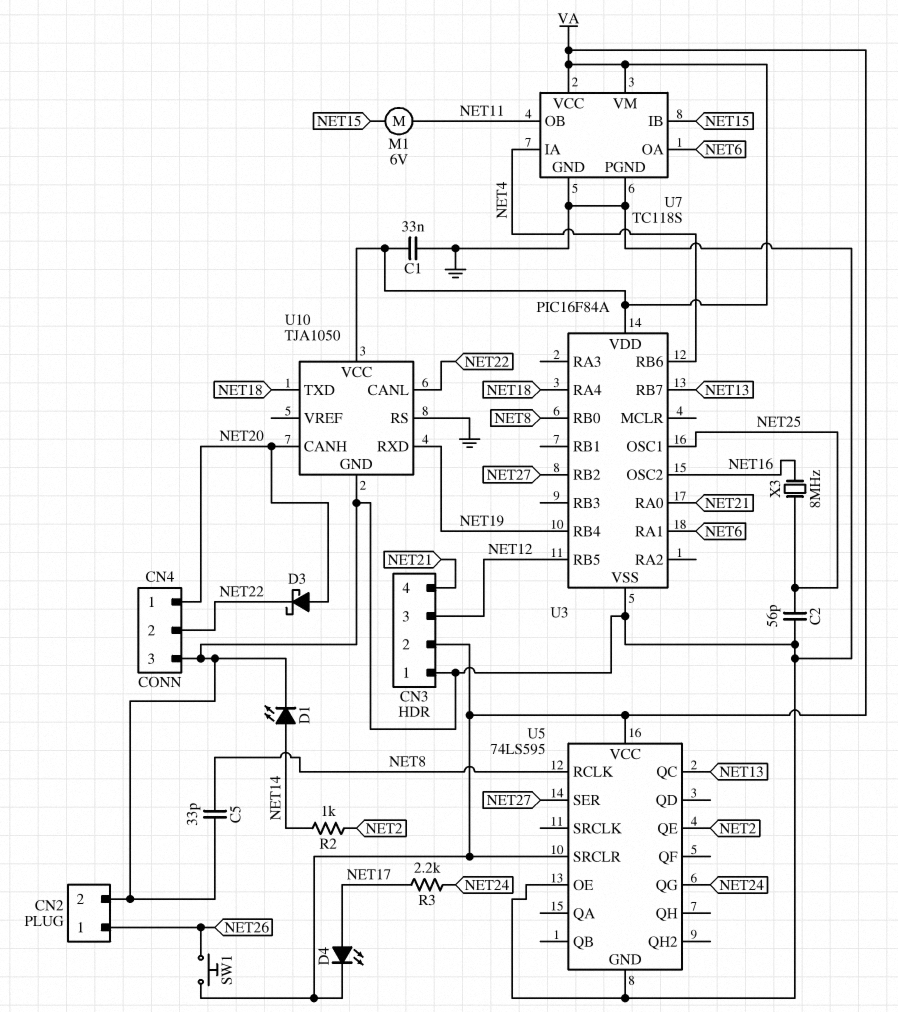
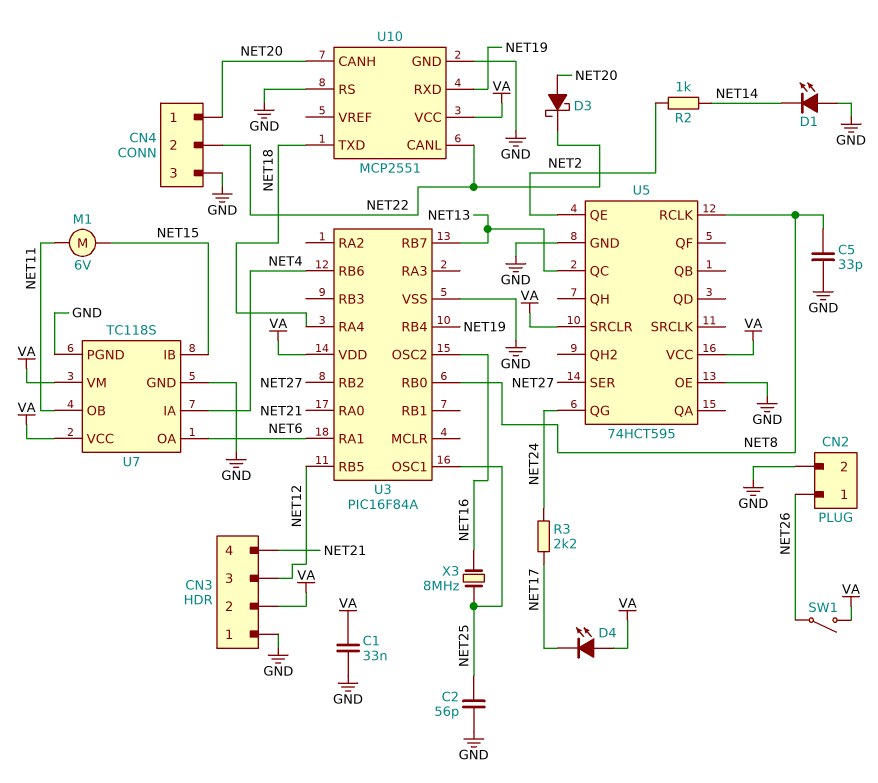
D1: LED (A NET14, K GND) -> LED (A GND, K NET14)
D4: LED (A NET17, K VA) -> LED (A VA, K NET17)
SW1: button (NET26, VA) -> switch (NET26, VA)
U5: 74LS595 -> 74HCT595
U10: TJA1050 -> MCP2551

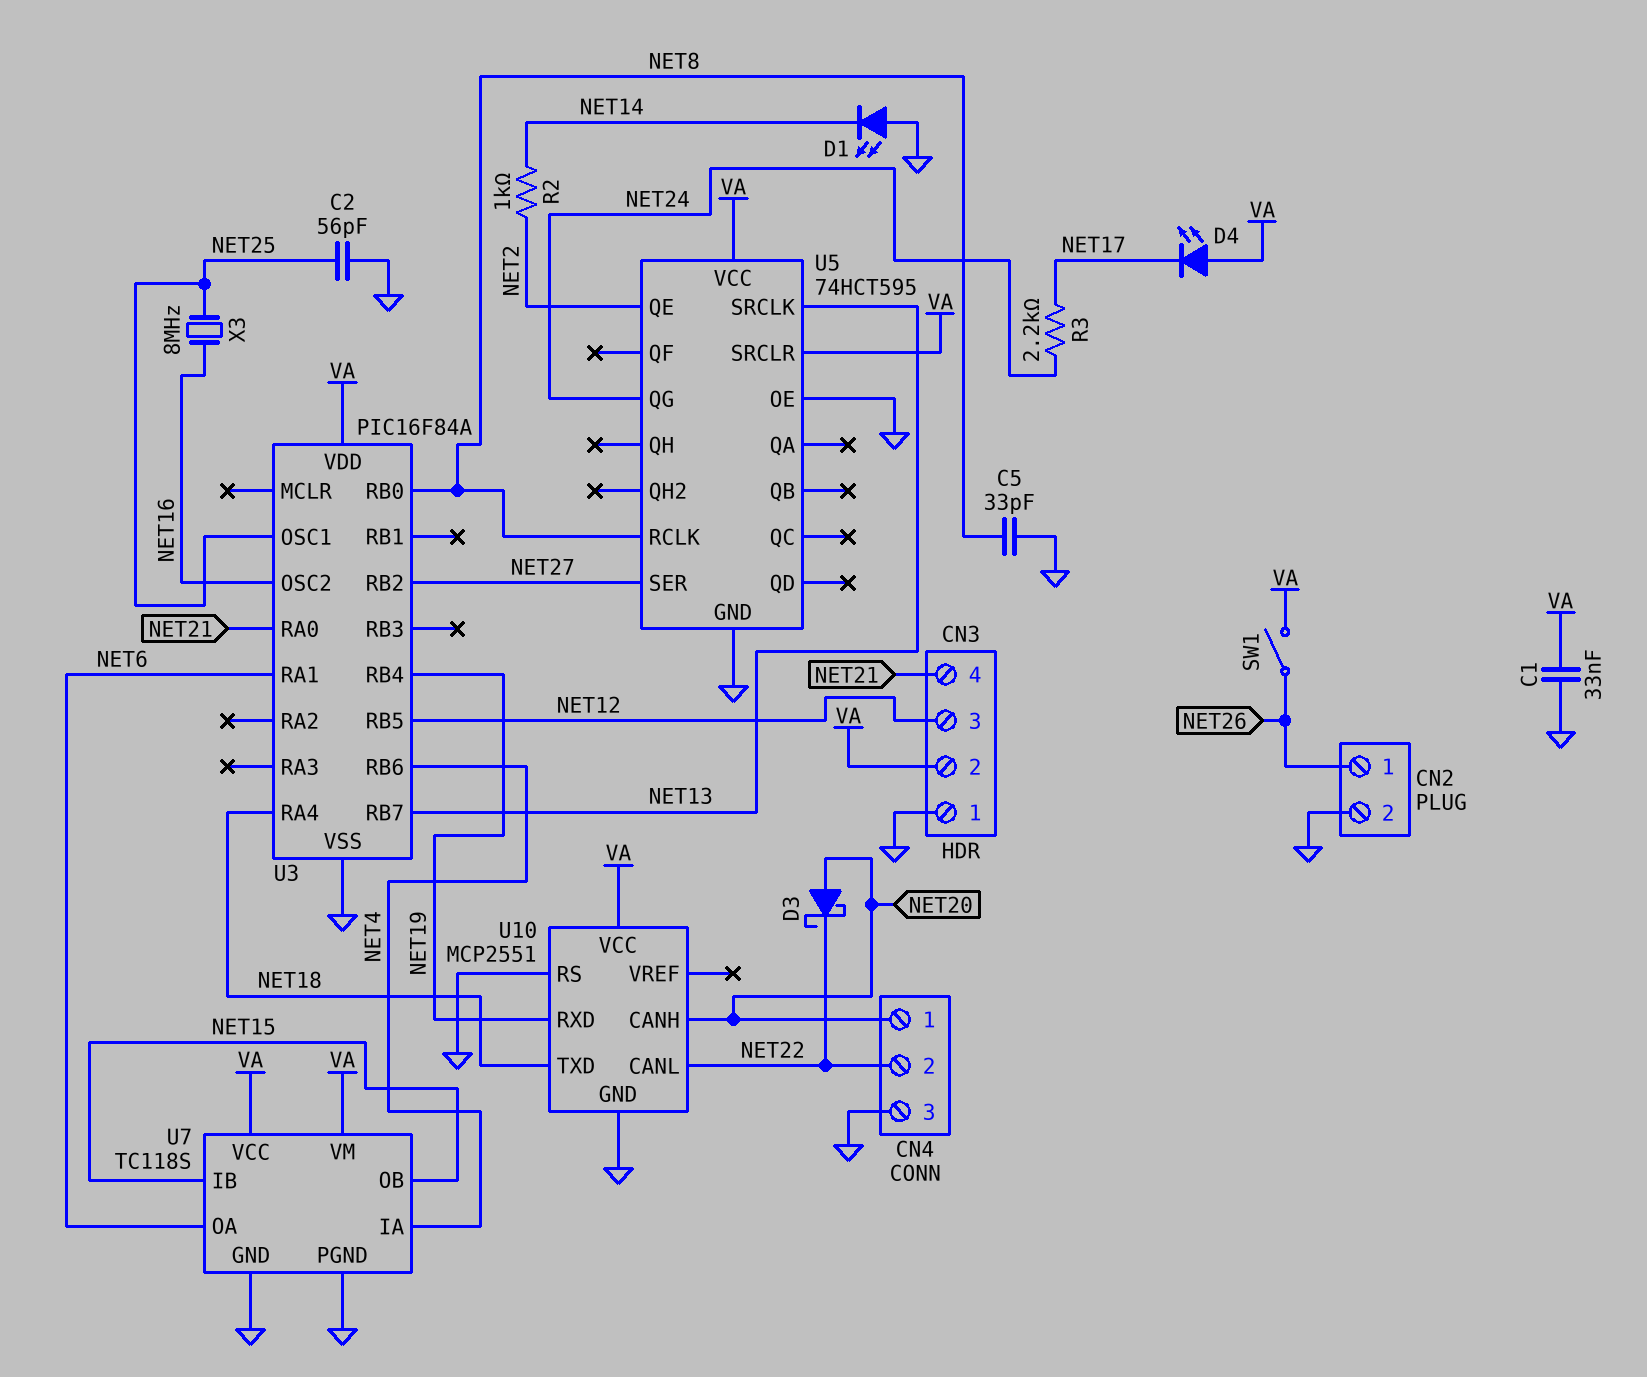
M1: motor 6V (NET11, NET15) -> none
U5 pin QC: NET13 -> none
U5 pin SRCLK: none -> NET13
U7 pin OB: NET11 -> NET15

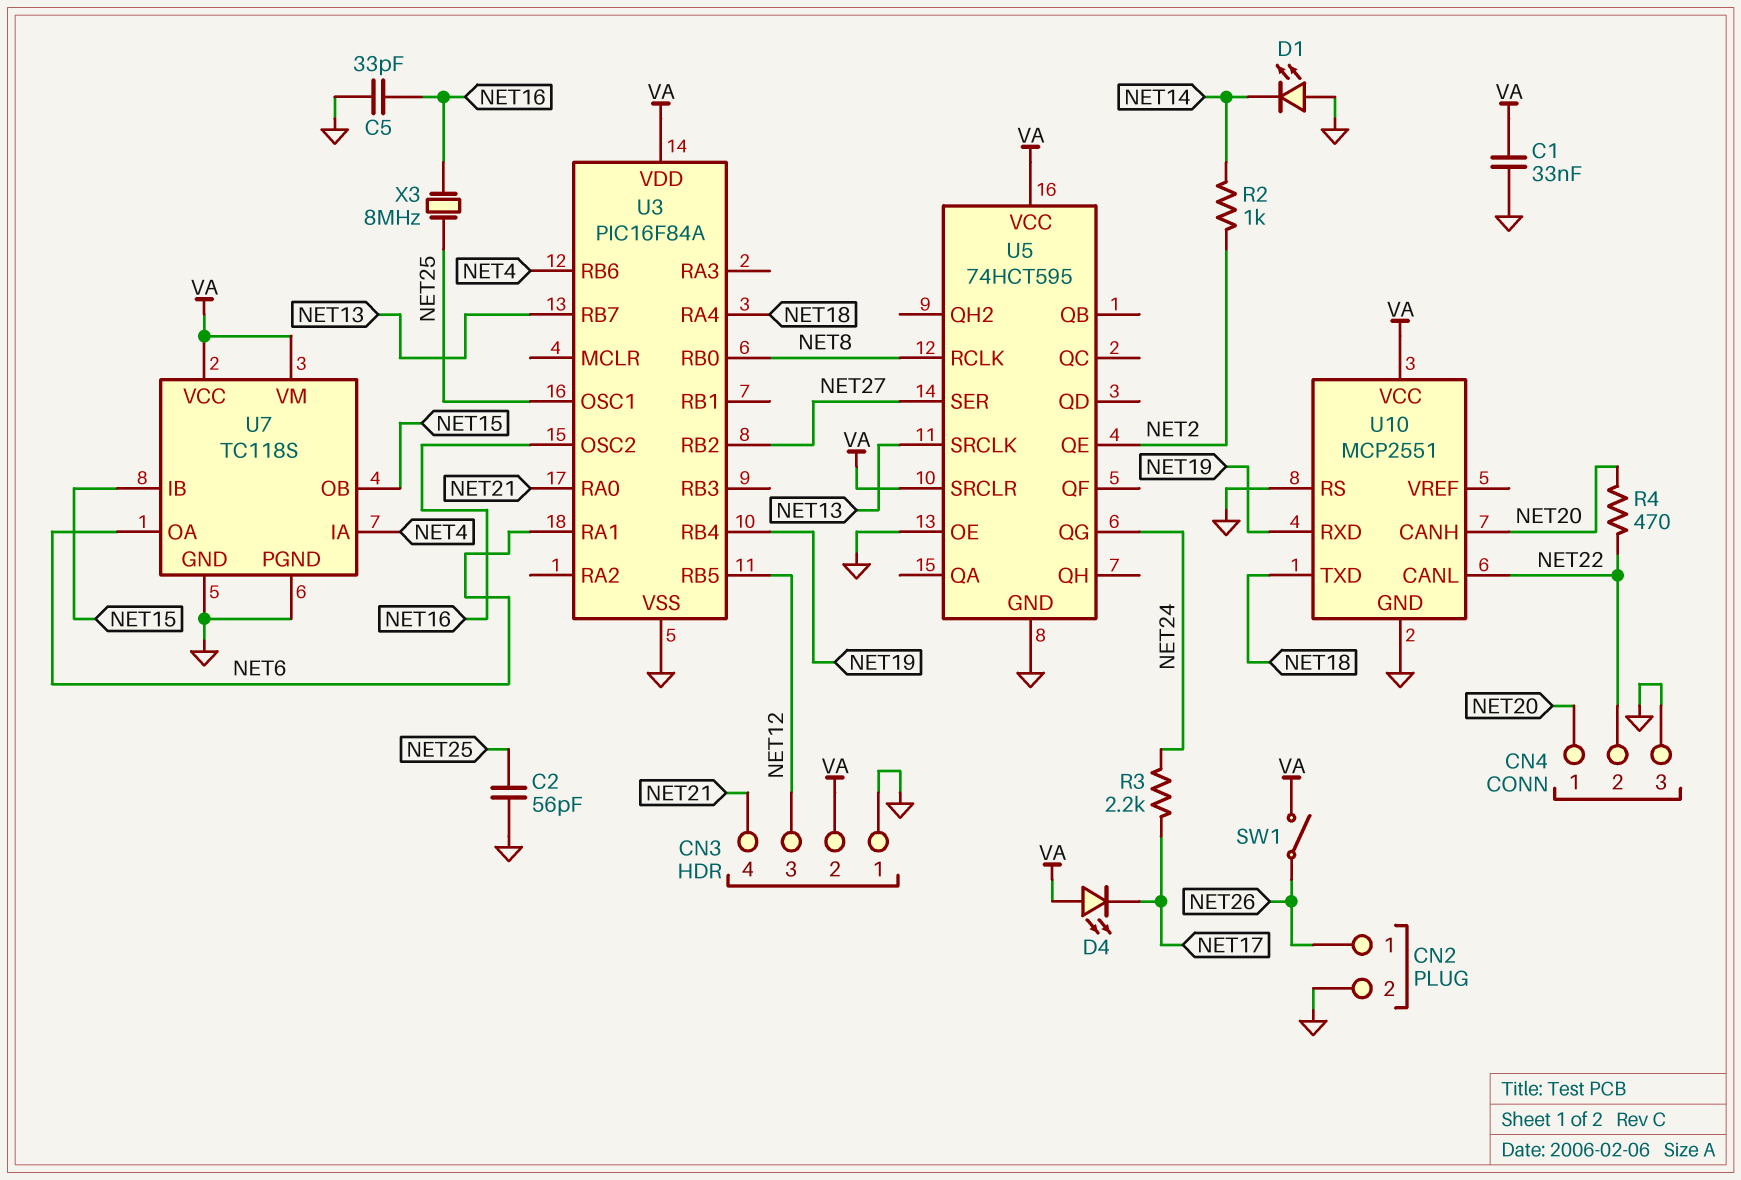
C5: 33pF (GND, NET8) -> 33pF (GND, NET16)
D3: schottky (A NET20, K NET22) -> none
R4: none -> 470 (NET20, NET22)

